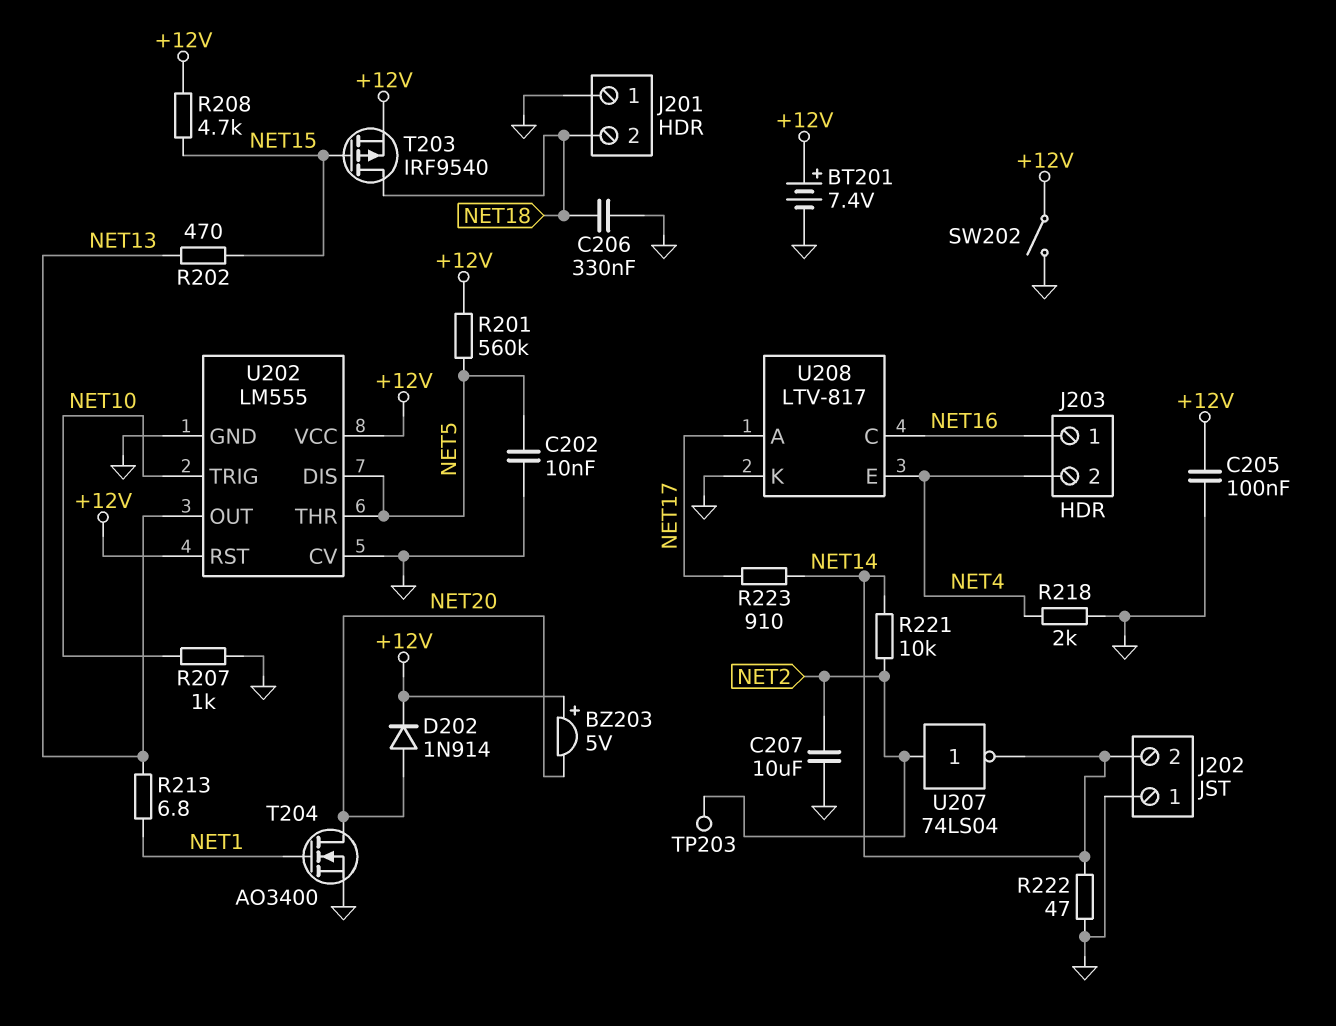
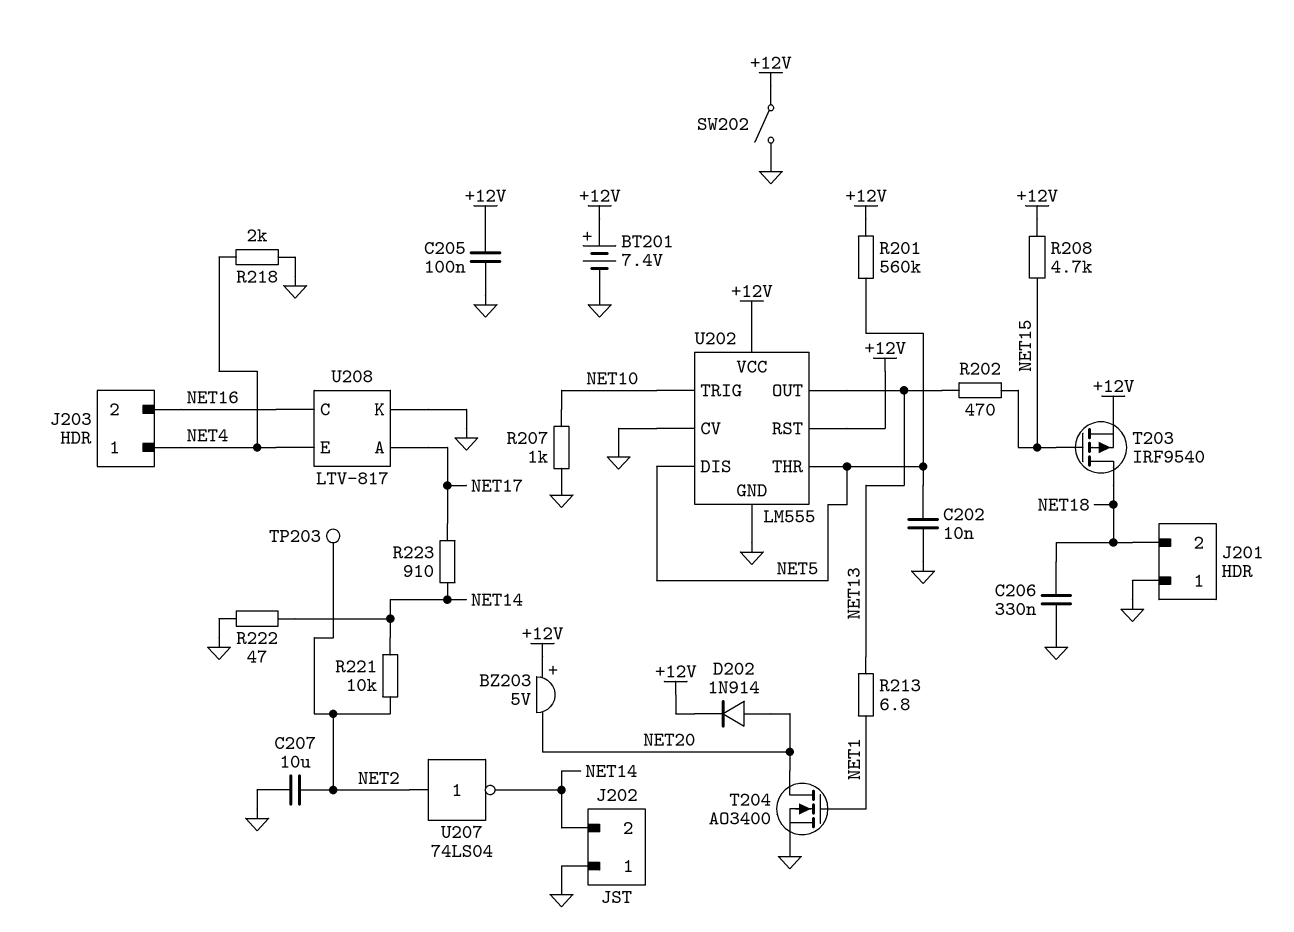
J203 pin 1: NET16 -> NET4
J203 pin 2: NET4 -> NET16

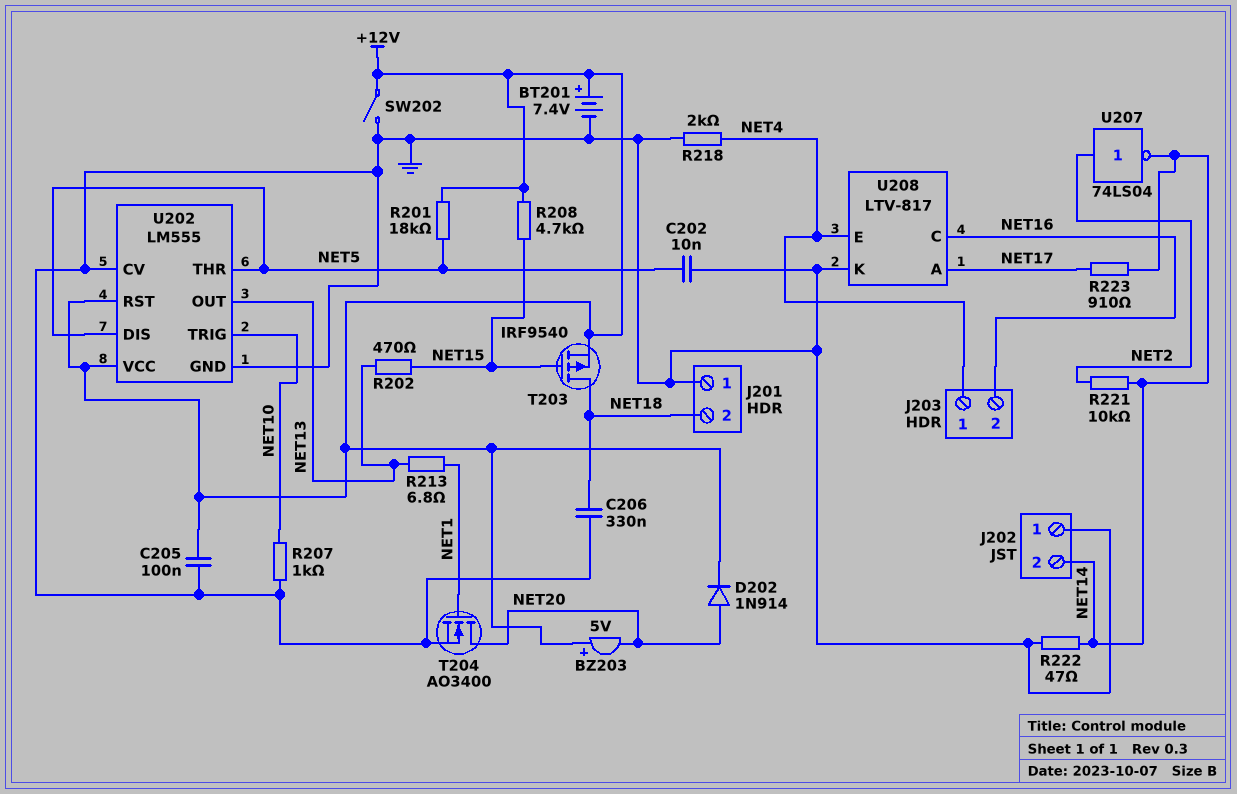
C207: 10uF (GND, NET2) -> none
R201: 560k (+12V, NET5) -> 18k (+12V, NET5)
TP203: test point (NET2) -> none

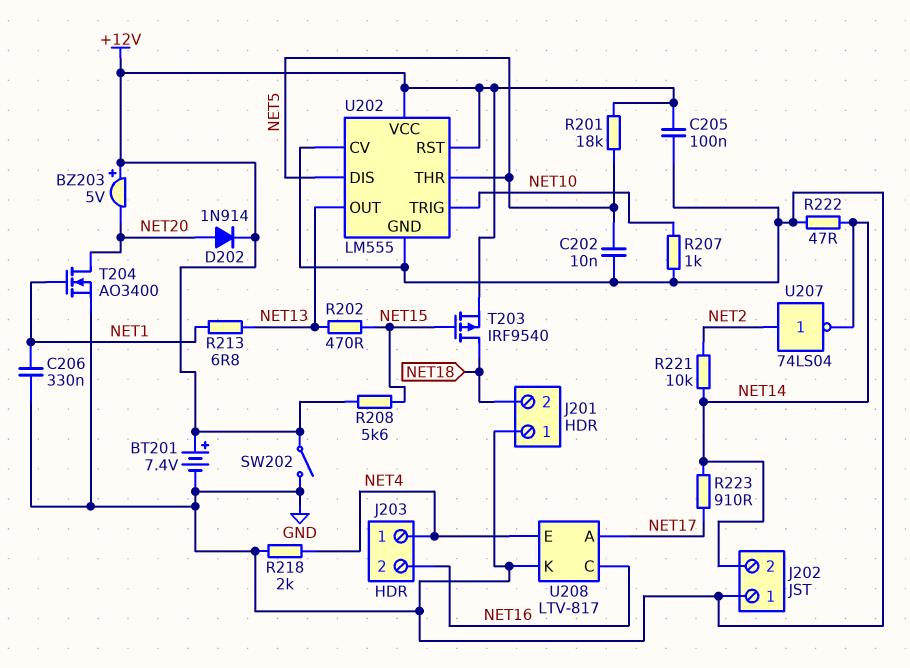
C206: 330nF (GND, NET18) -> 330nF (GND, NET1)
R208: 4.7k (+12V, NET15) -> 5.6k (+12V, NET15)

